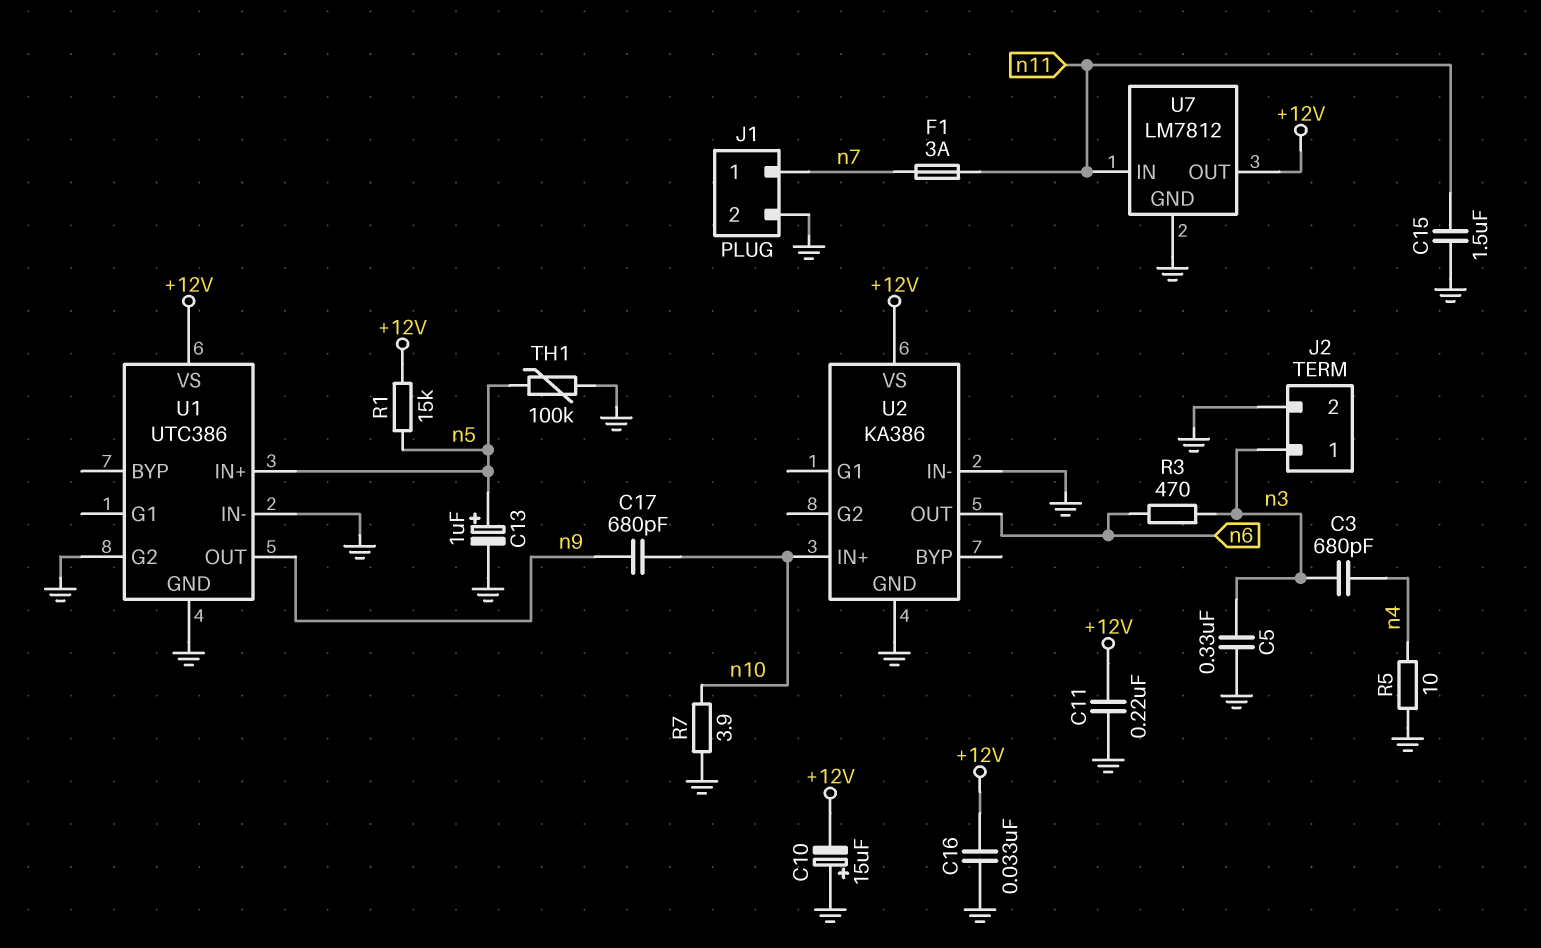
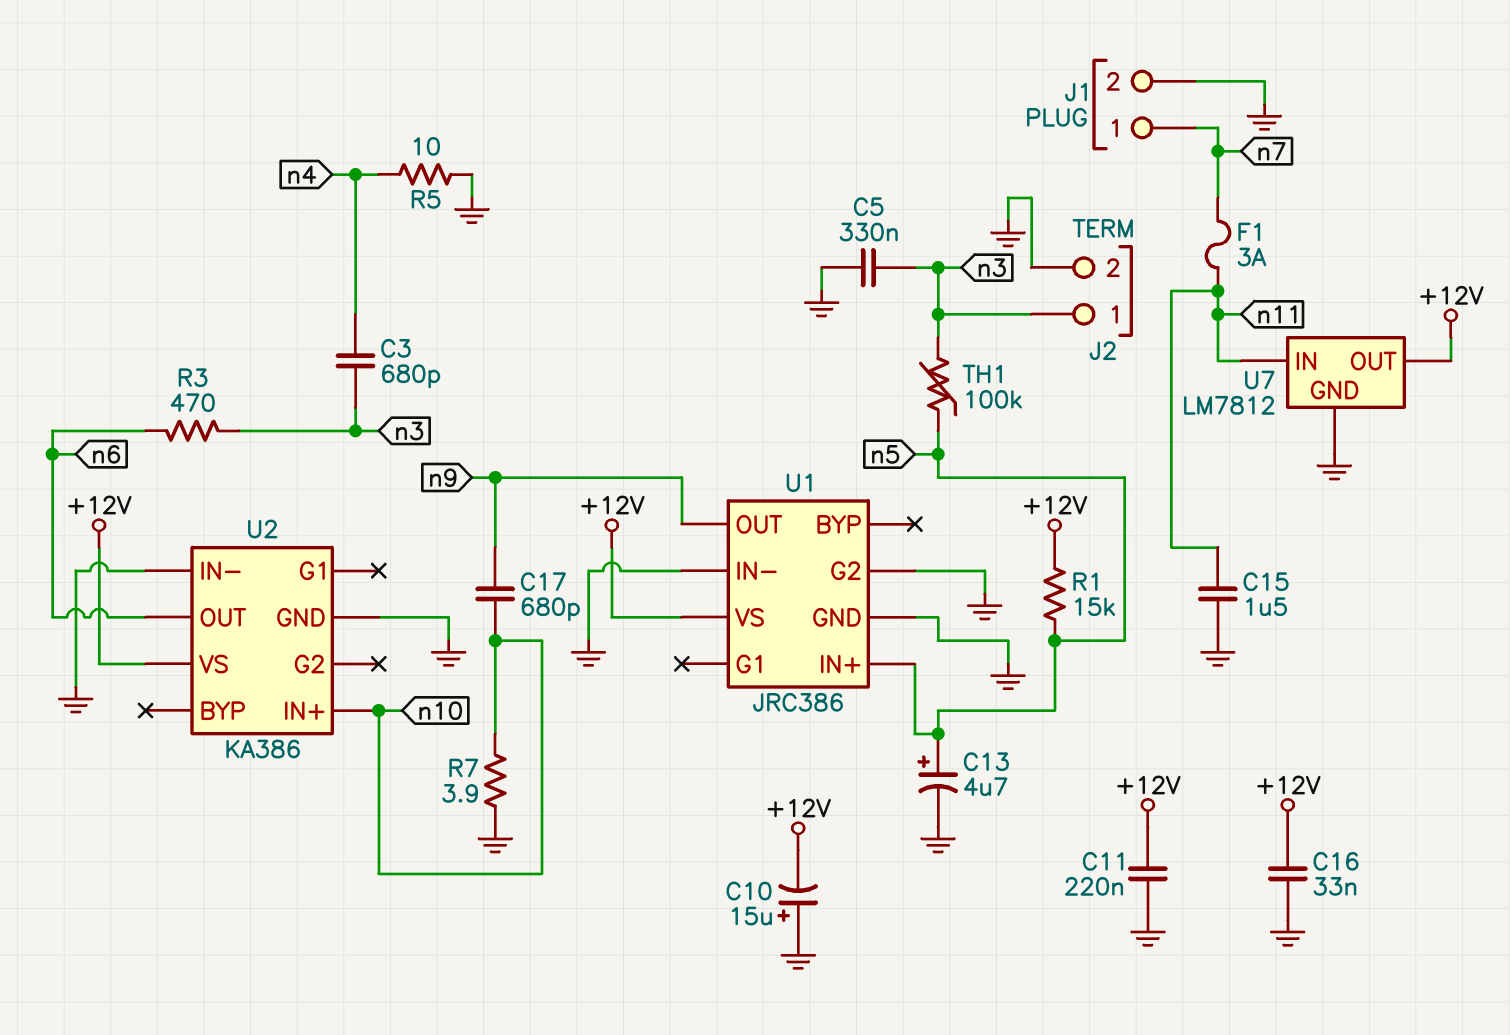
C13: 1uF (plus n5, minus GND) -> 4.7uF (plus n5, minus GND)
TH1: 100k (GND, n5) -> 100k (n3, n5)
U1: UTC386 -> JRC386

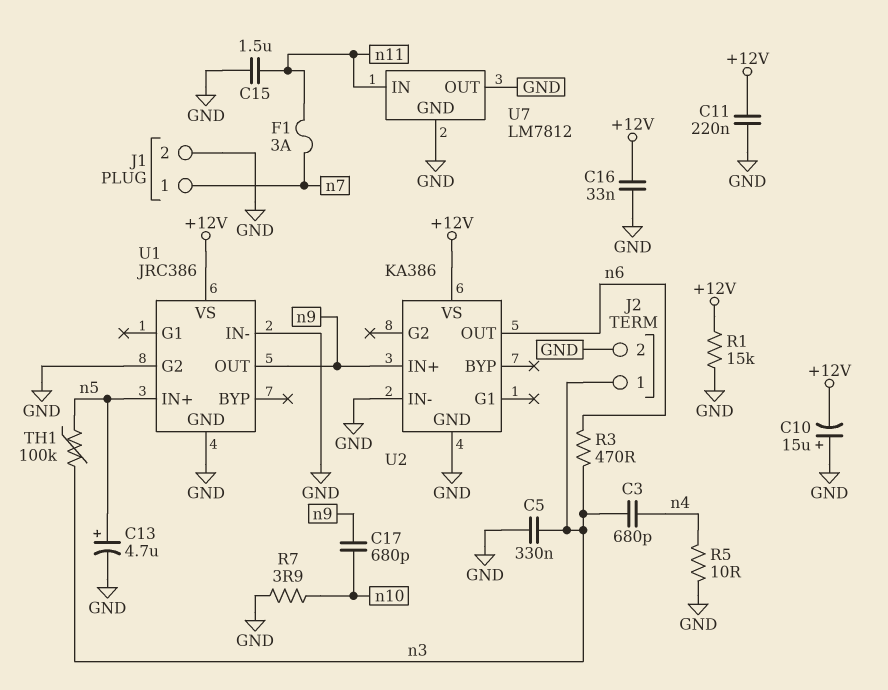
R1: 15k (+12V, n5) -> 15k (+12V, GND)
U2 pin IN+: n10 -> n9
U7 pin OUT: +12V -> GND

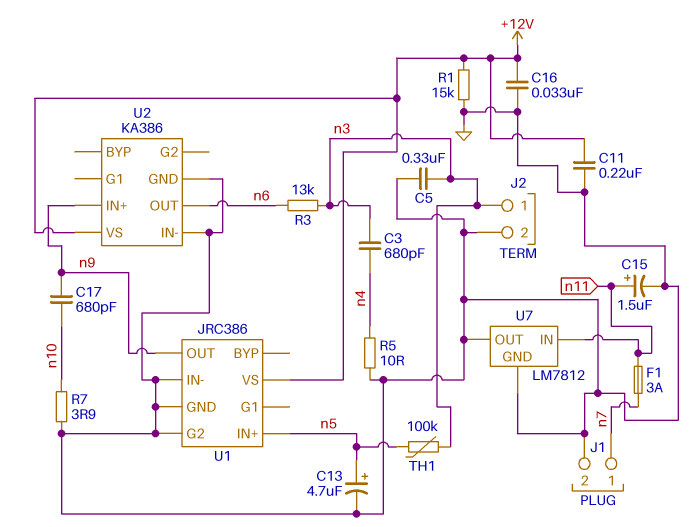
C10: 15uF (plus GND, minus +12V) -> none
C15: 1.5uF (GND, n11) -> 1.5uF (plus n11, minus GND)
R3: 470 (n3, n6) -> 13k (n3, n6)

